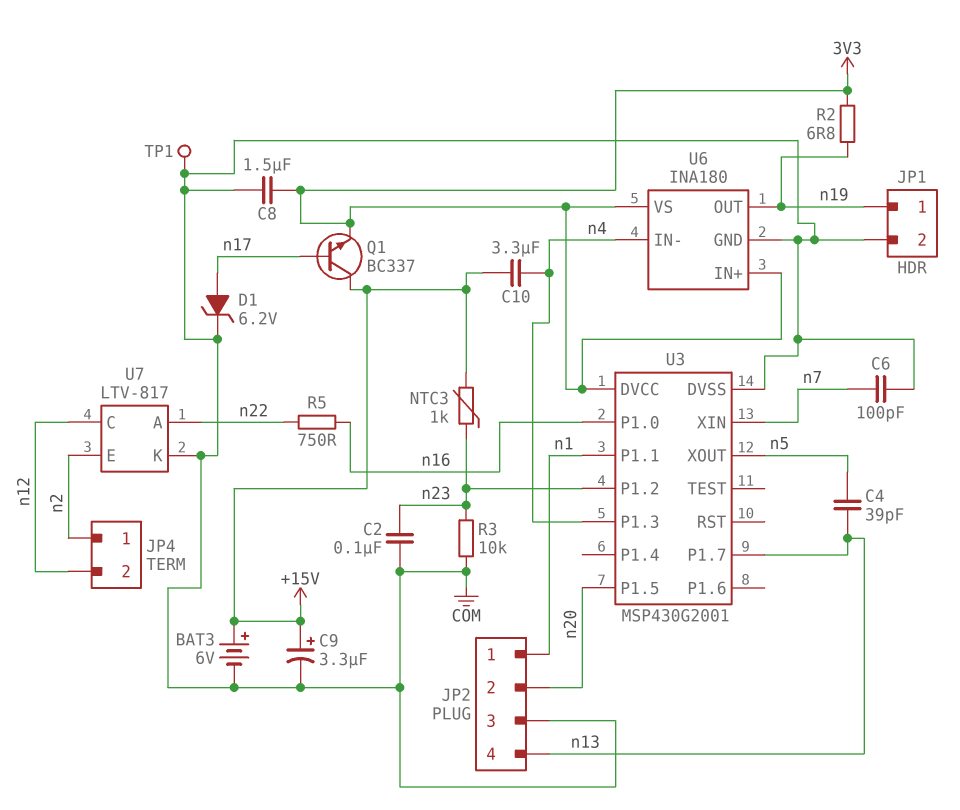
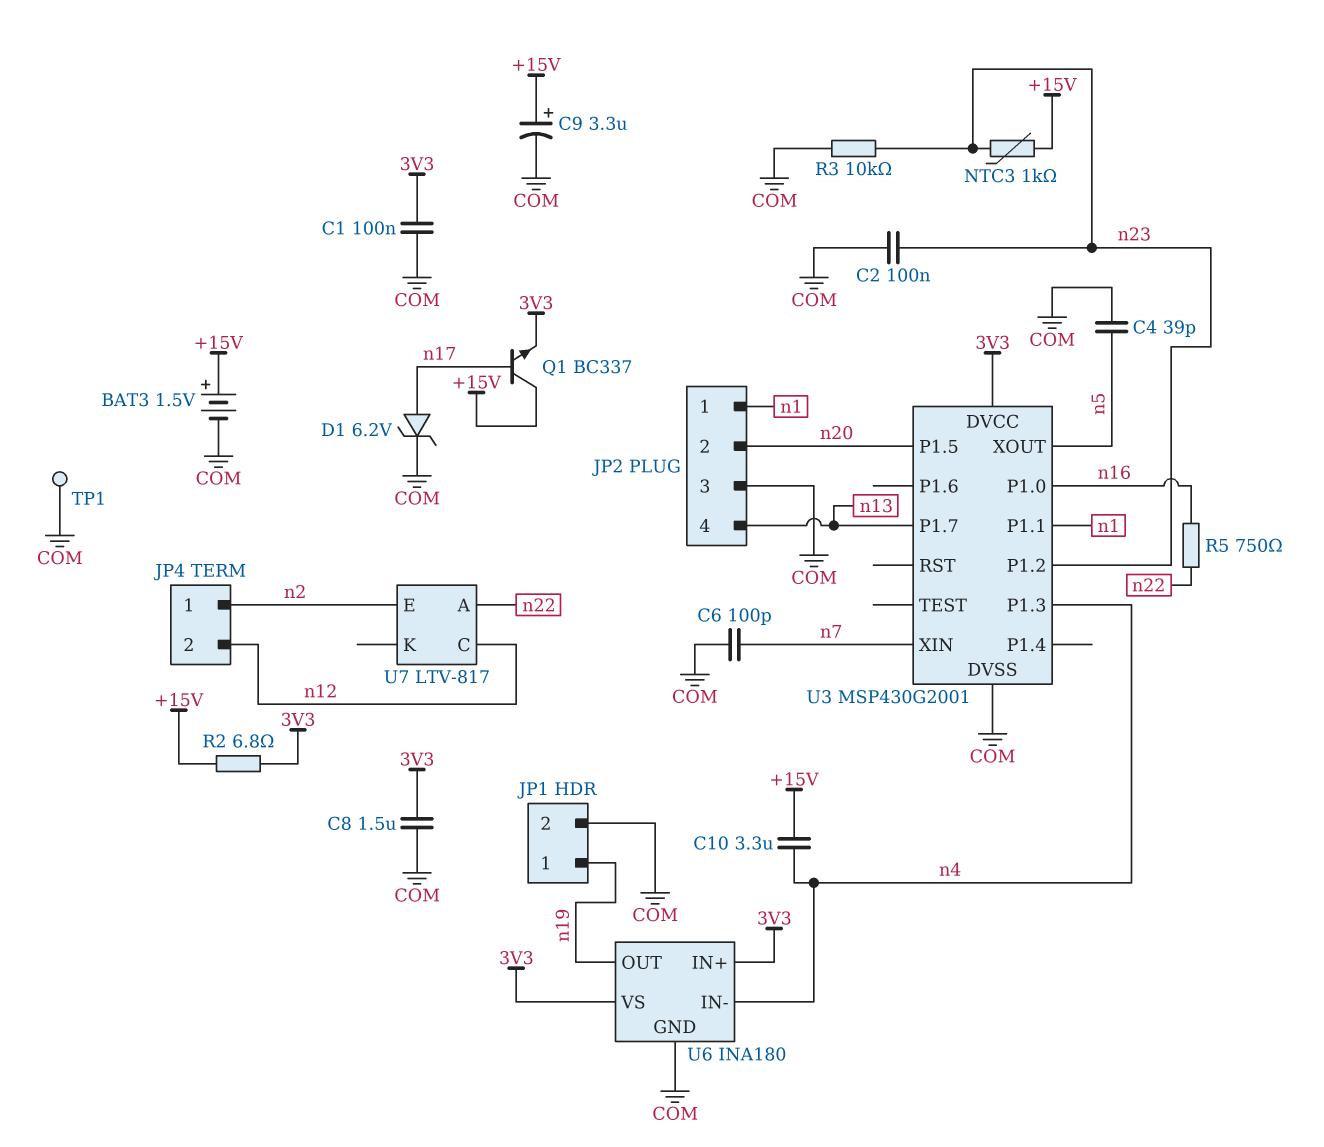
BAT3: 6V (plus +15V, minus COM) -> 1.5V (plus +15V, minus COM)
C1: none -> 100nF (3V3, COM)
C4: 39pF (n5, n13) -> 39pF (COM, n5)
R2: 6.8 (3V3, n19) -> 6.8 (+15V, 3V3)
U7 pin K: COM -> none

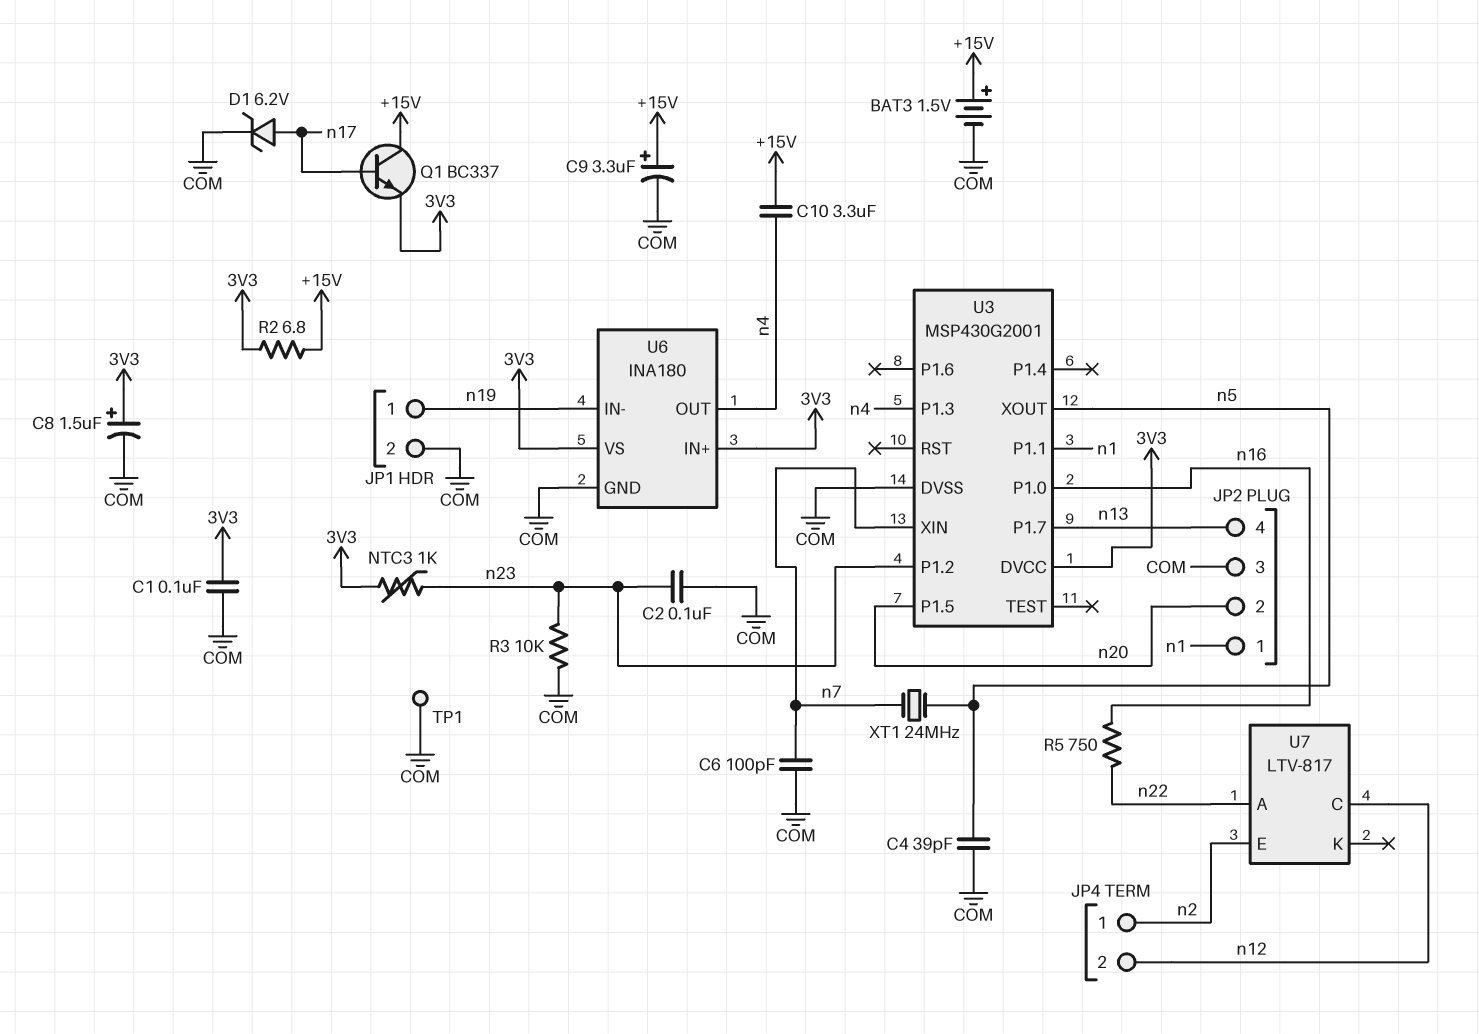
C8: 1.5uF (3V3, COM) -> 1.5uF (plus 3V3, minus COM)
NTC3: 1k (+15V, n23) -> 1k (3V3, n23)
U6 pin IN-: n4 -> n19
U6 pin OUT: n19 -> n4
XT1: none -> 24MHz (n5, n7)

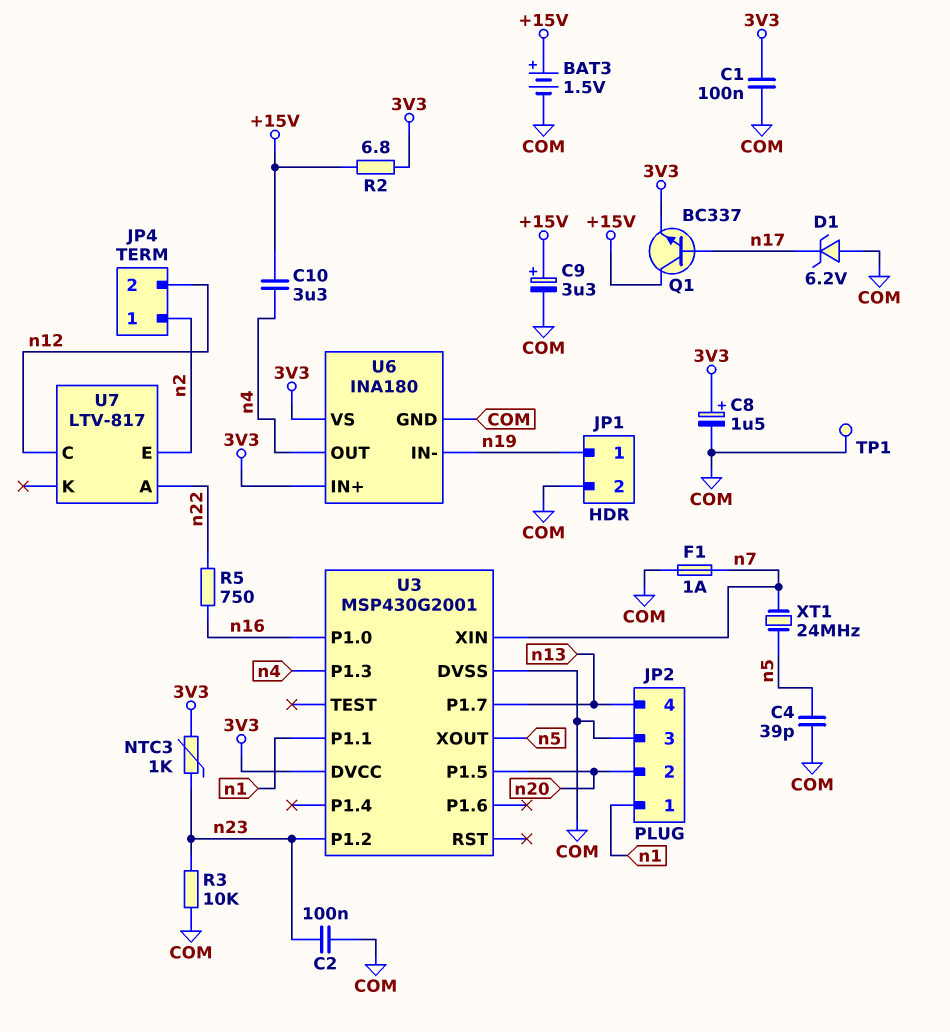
C6: 100pF (COM, n7) -> none
D1: zener 6.2V (A n17, K COM) -> zener 6.2V (A COM, K n17)
F1: none -> 1A (COM, n7)

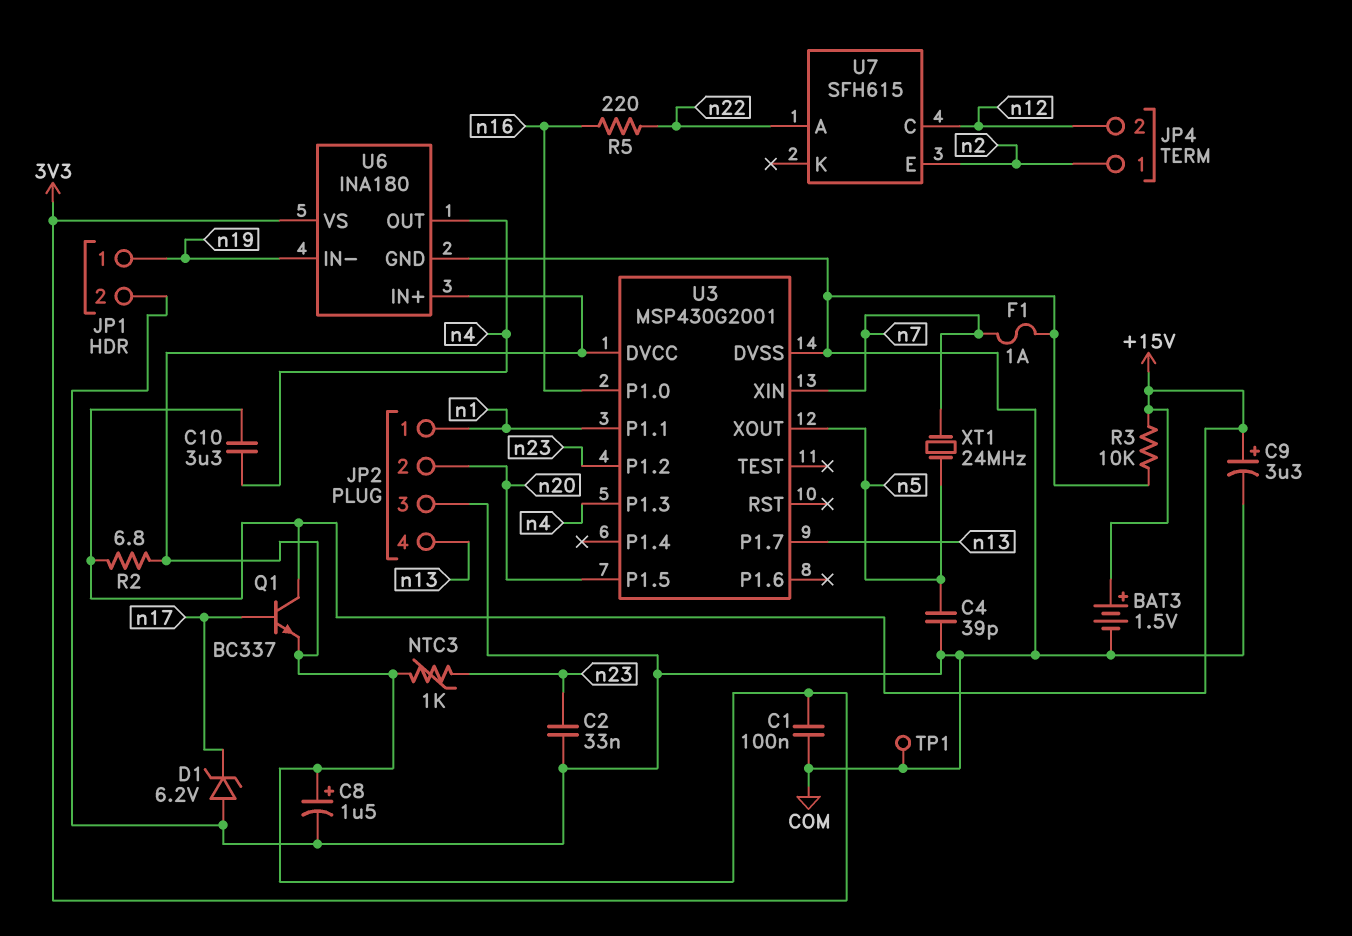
C2: 100nF (COM, n23) -> 33nF (COM, n23)
R3: 10k (COM, n23) -> 10k (+15V, COM)
R5: 750 (n16, n22) -> 220 (n16, n22)
U7: LTV-817 -> SFH615

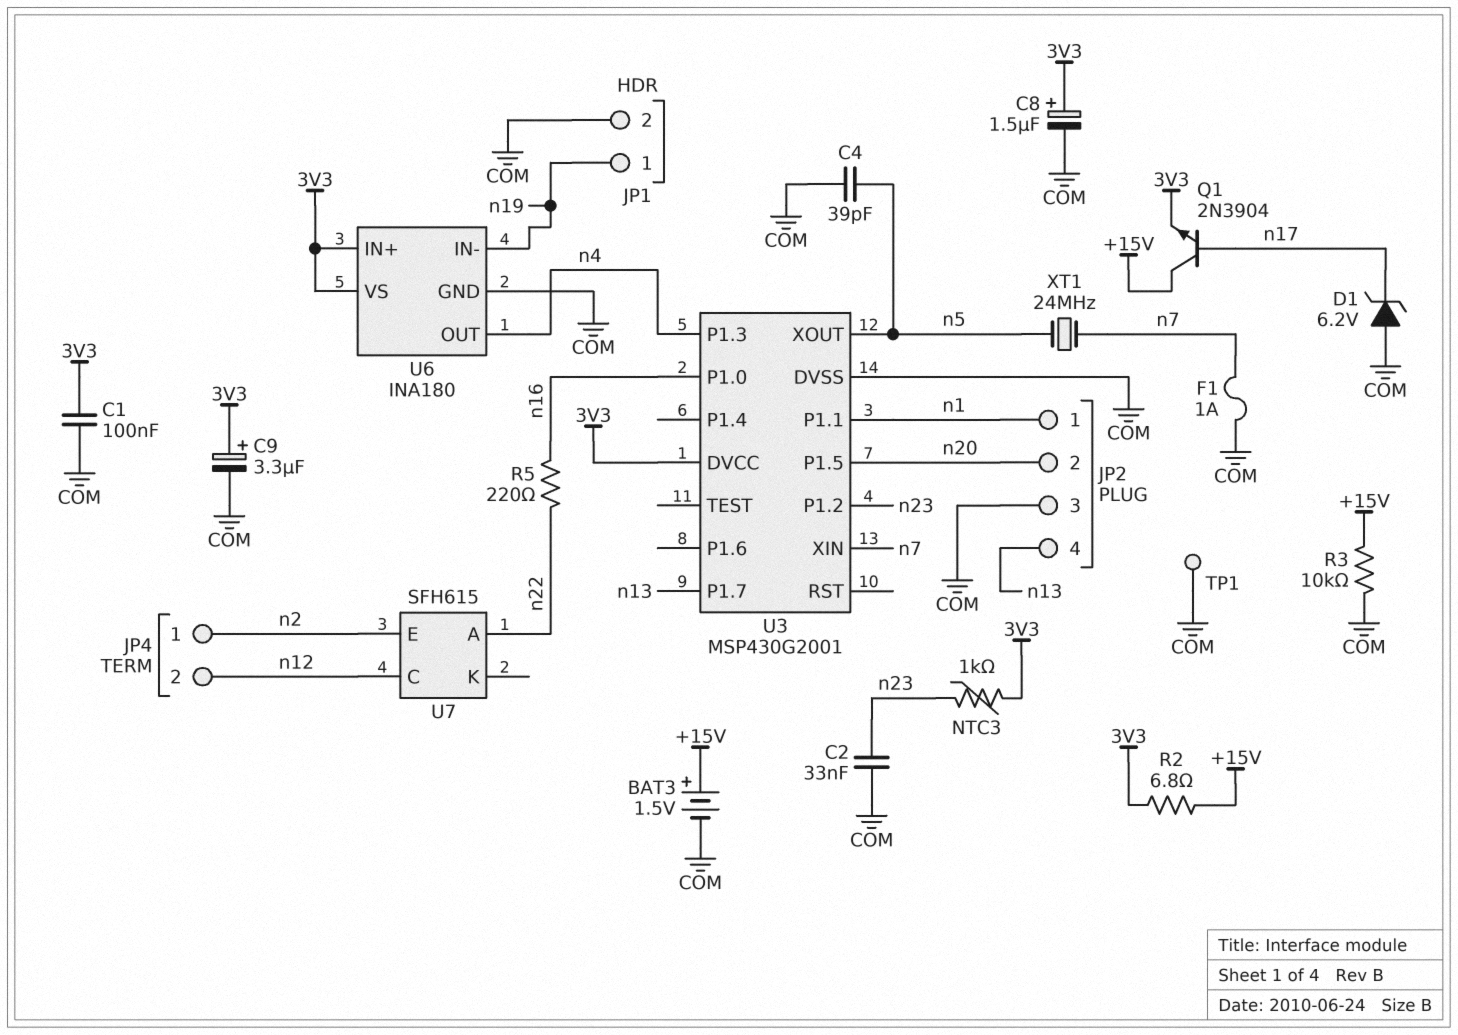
C9: 3.3uF (plus +15V, minus COM) -> 3.3uF (plus 3V3, minus COM)
C10: 3.3uF (+15V, n4) -> none
Q1: NPN BC337 (B n17, C +15V, E 3V3) -> NPN 2N3904 (B n17, C +15V, E 3V3)

